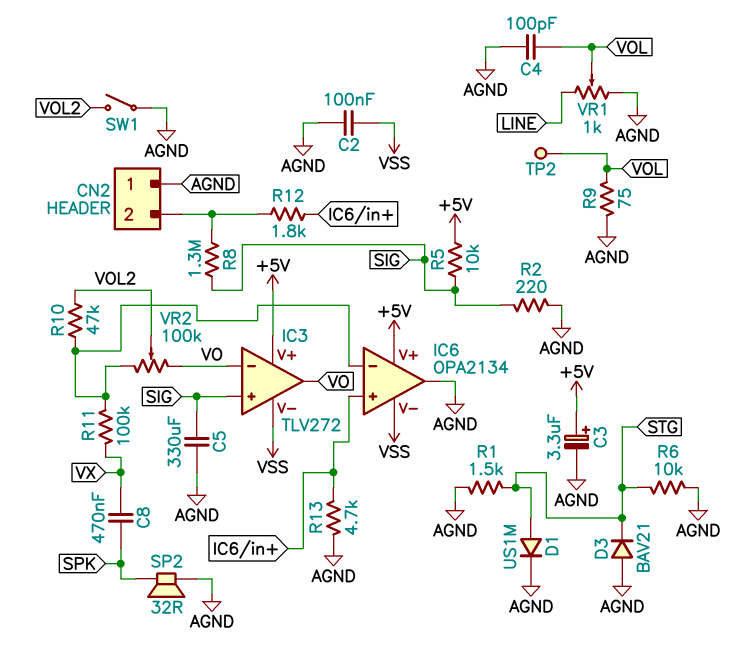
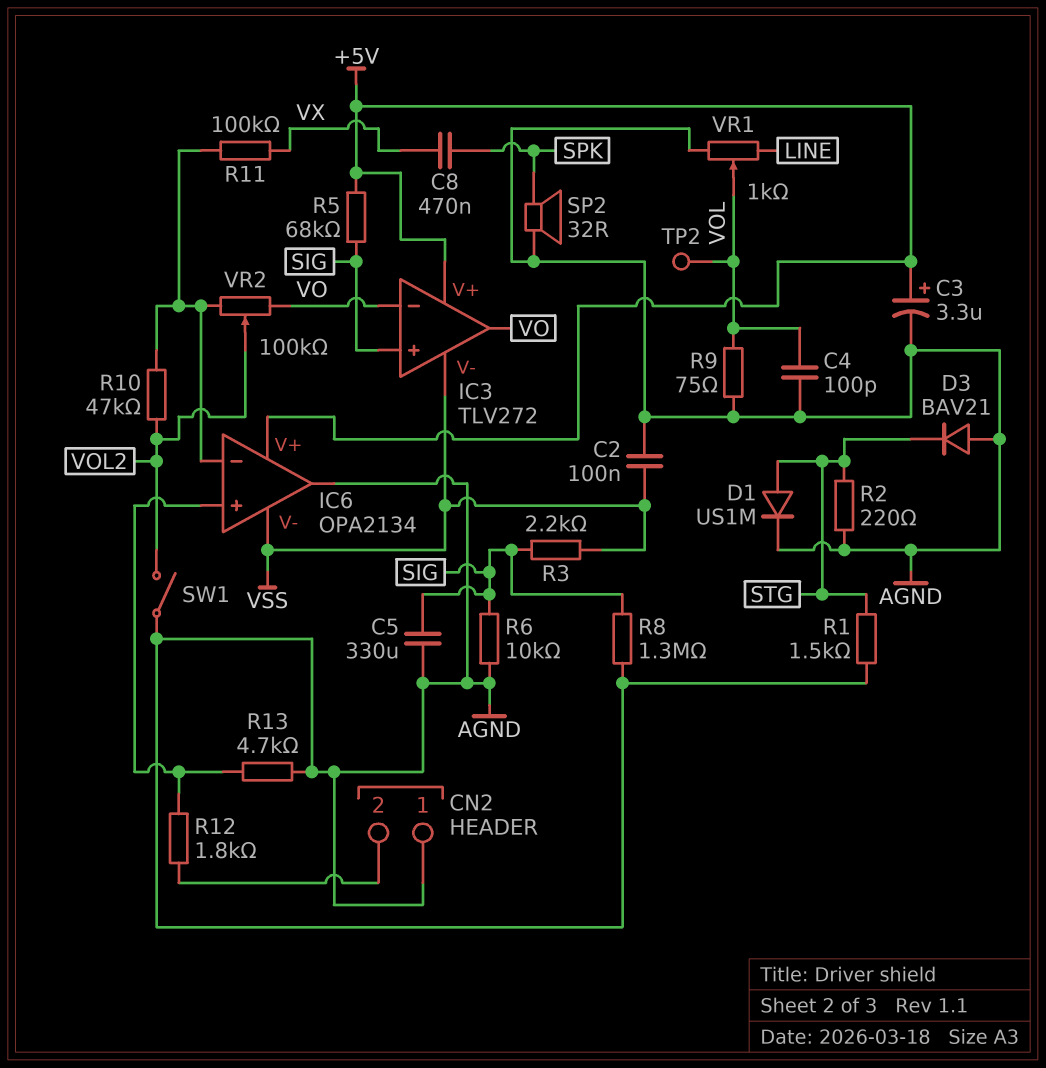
R2: 220 (AGND, SIG) -> 220 (AGND, STG)
R3: none -> 2.2k (SIG, VSS)
R5: 10k (+5V, SIG) -> 68k (+5V, SIG)
R6: 10k (AGND, STG) -> 10k (AGND, SIG)
R8: 1.3M (CN2/2, SIG) -> 1.3M (AGND, SIG)

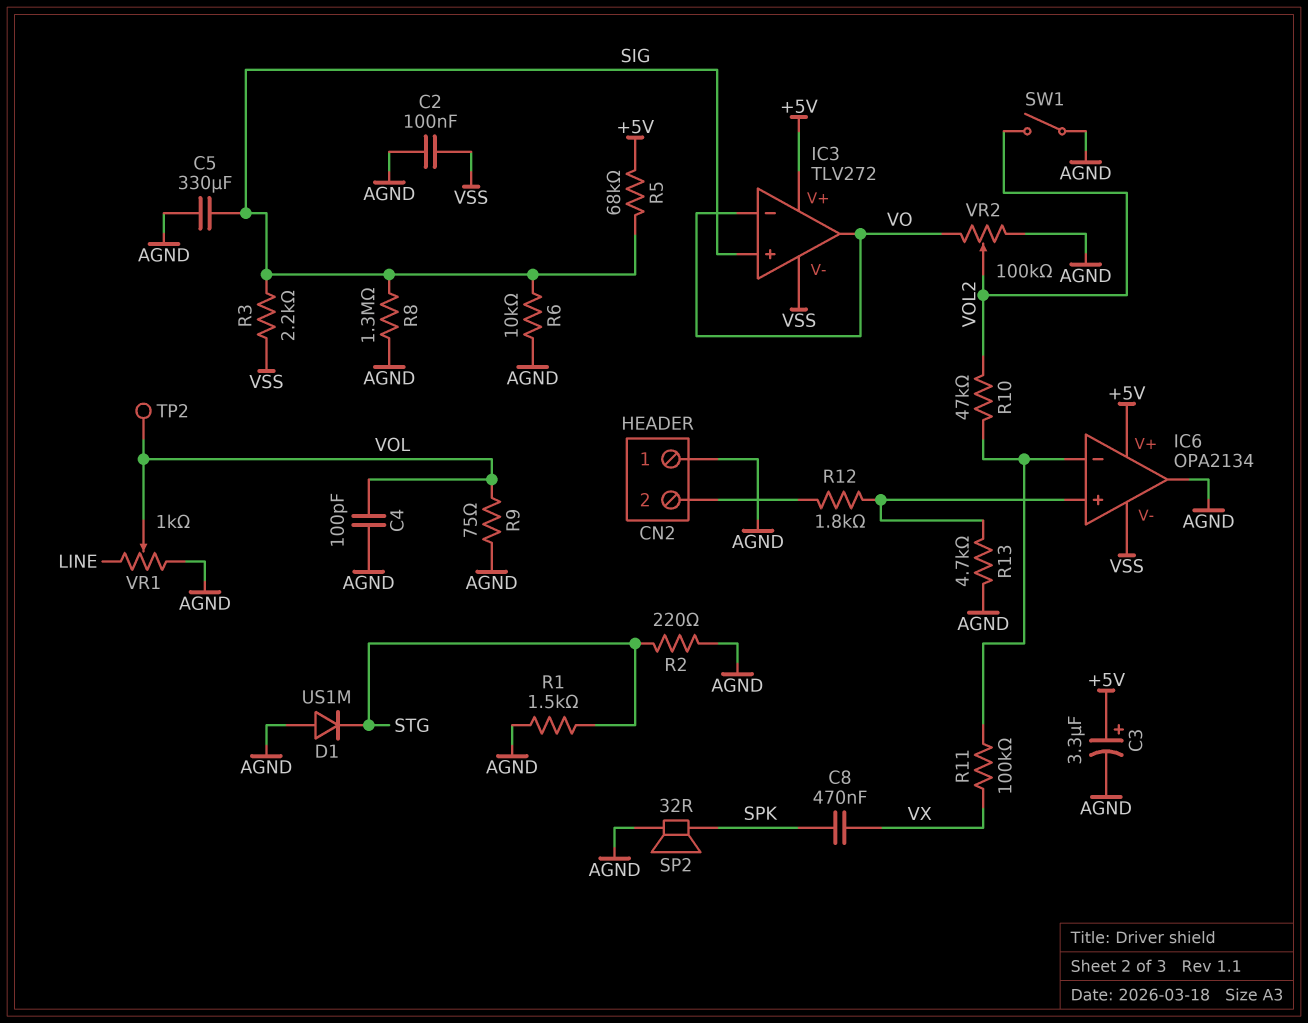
D1: diode US1M (A STG, K AGND) -> diode US1M (A AGND, K STG)
D3: diode BAV21 (A AGND, K STG) -> none
VR2: 100k (IC6/in-, VO, wiper VOL2) -> 100k (AGND, VO, wiper VOL2)

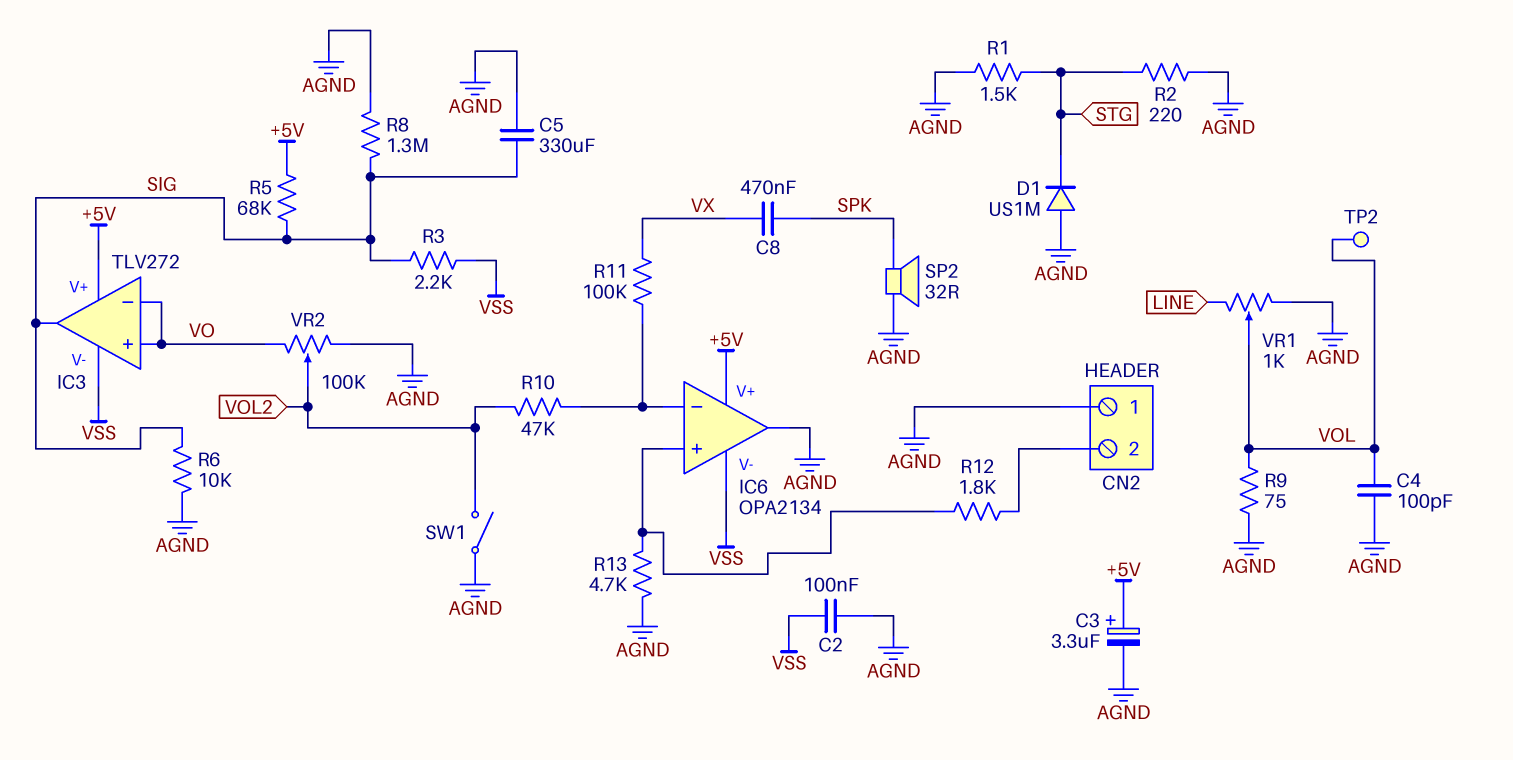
IC3 pin in+: SIG -> VO
IC3 pin out: VO -> SIG

